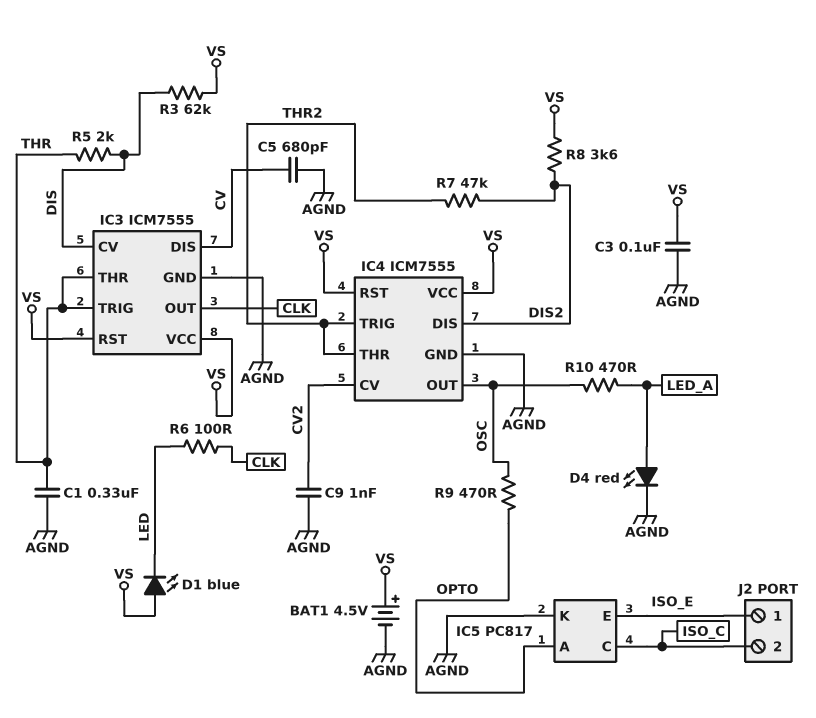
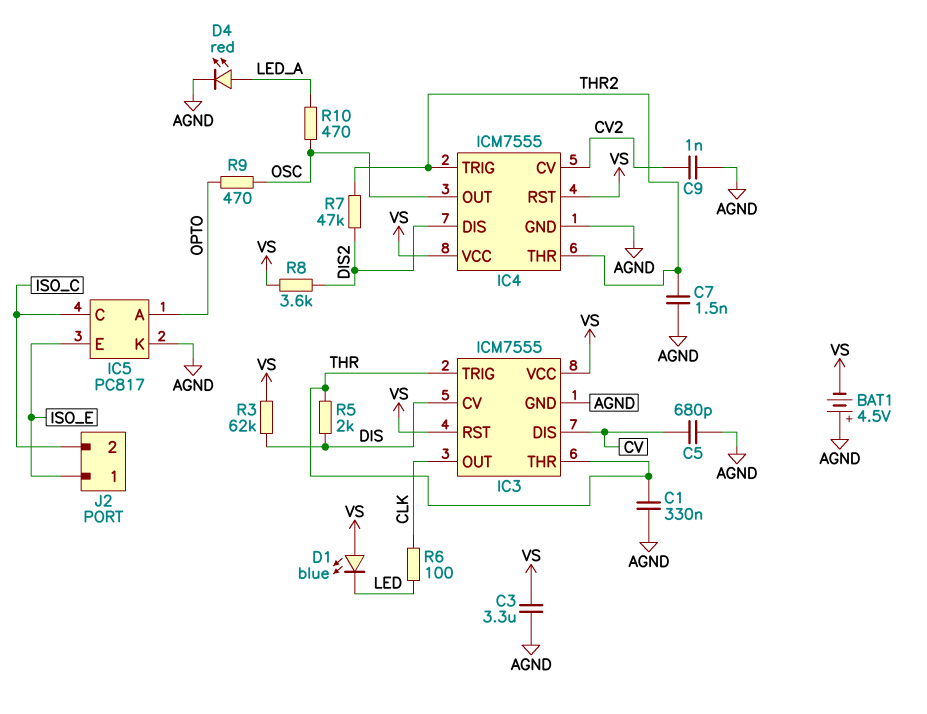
BAT1: 4.5V (plus VS, minus AGND) -> 4.5V (plus AGND, minus VS)
C3: 100nF (AGND, VS) -> 3.3uF (AGND, VS)
C7: none -> 1.5nF (AGND, THR2)

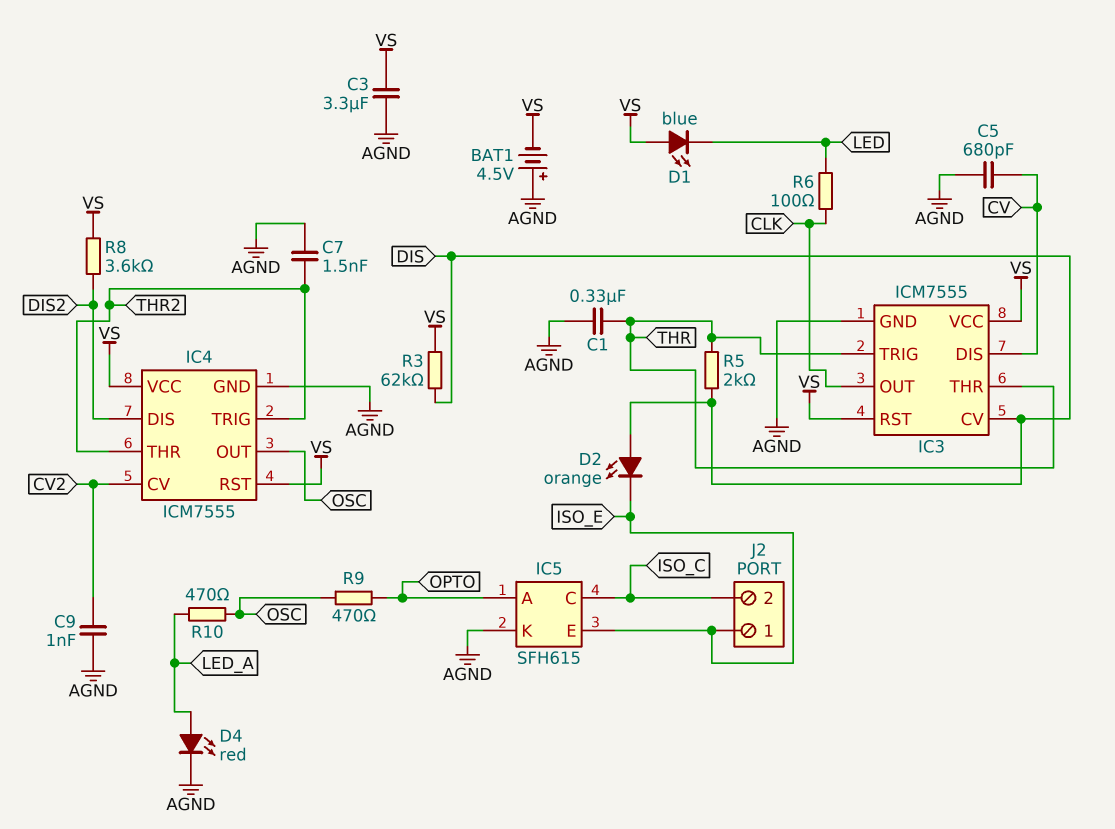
D2: none -> LED orange (A DIS, K ISO_E)
IC5: PC817 -> SFH615
R7: 47k (DIS2, THR2) -> none

